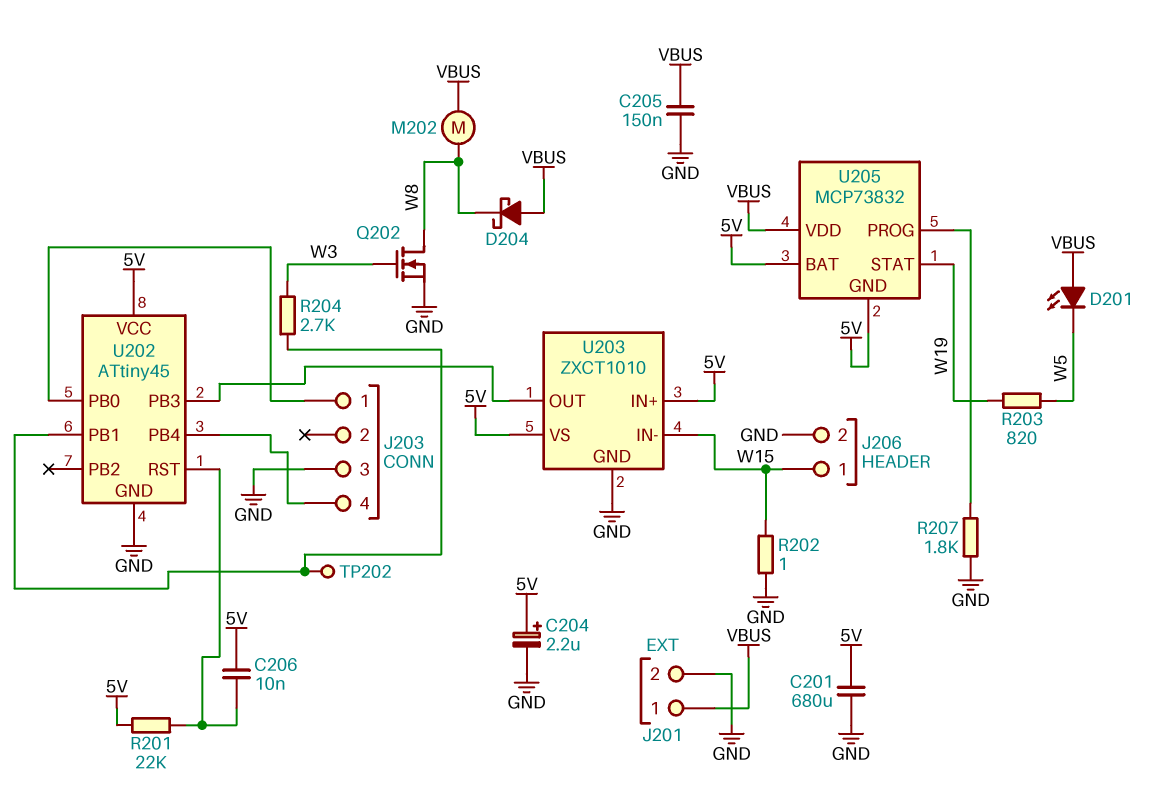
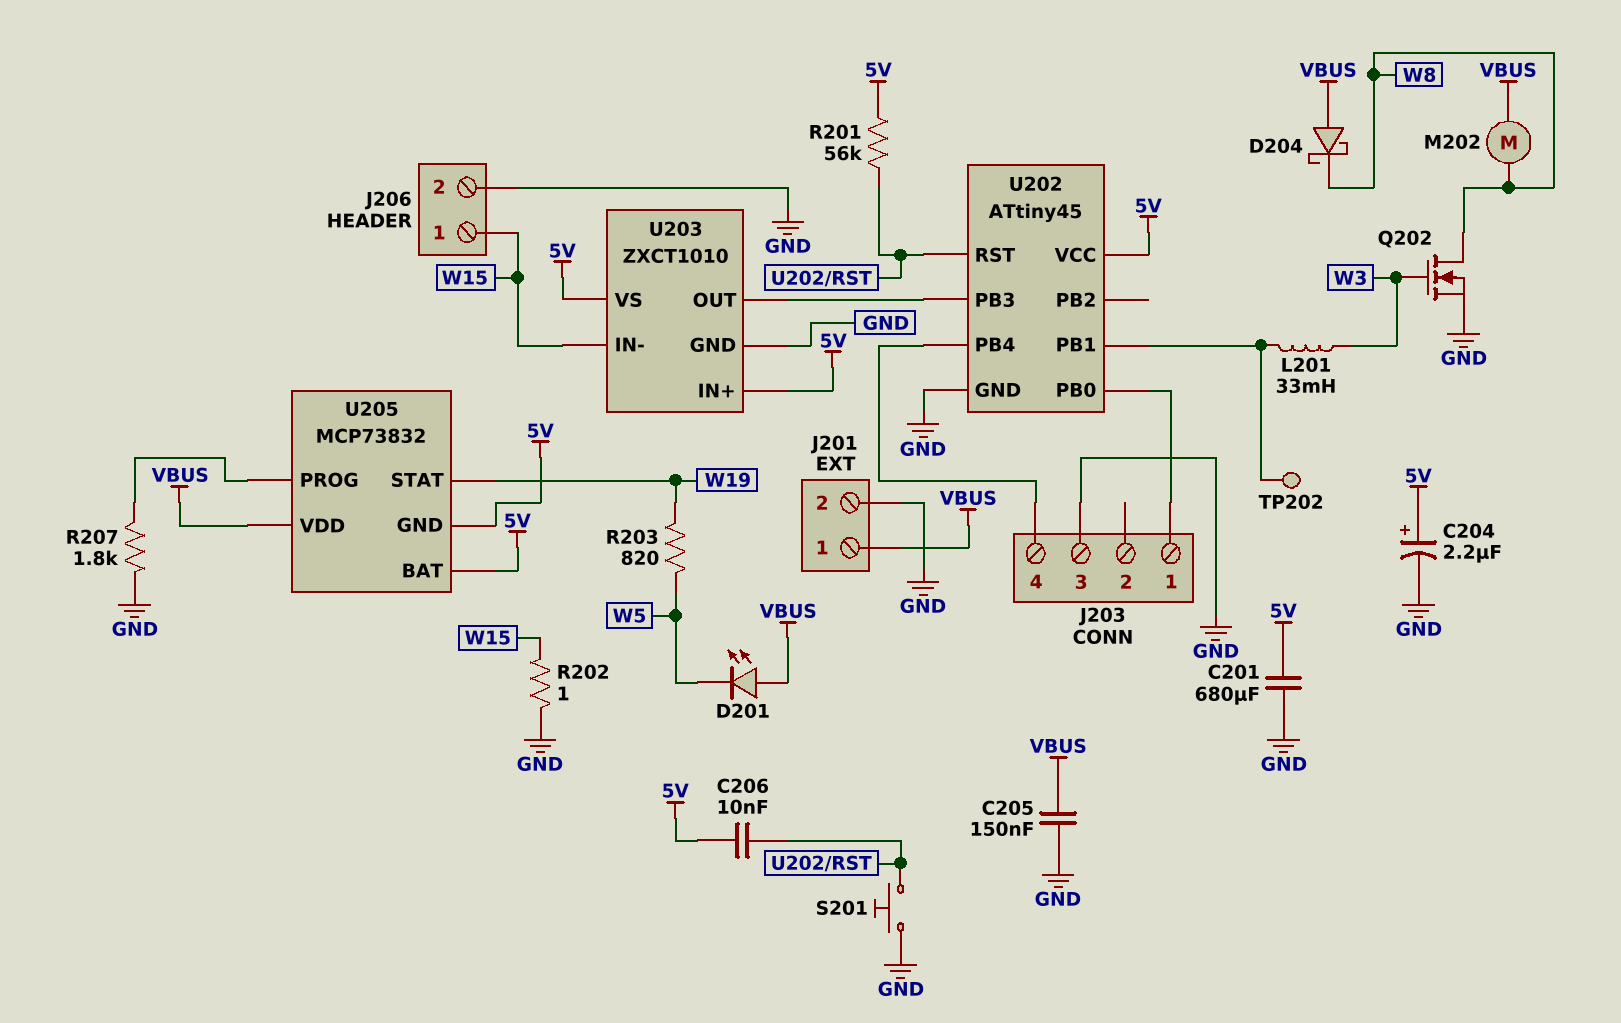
L201: none -> 33mH (U202/PB1, W3)
R201: 22k (5V, U202/RST) -> 56k (5V, U202/RST)
R204: 2.7k (U202/PB1, W3) -> none
S201: none -> button (GND, U202/RST)

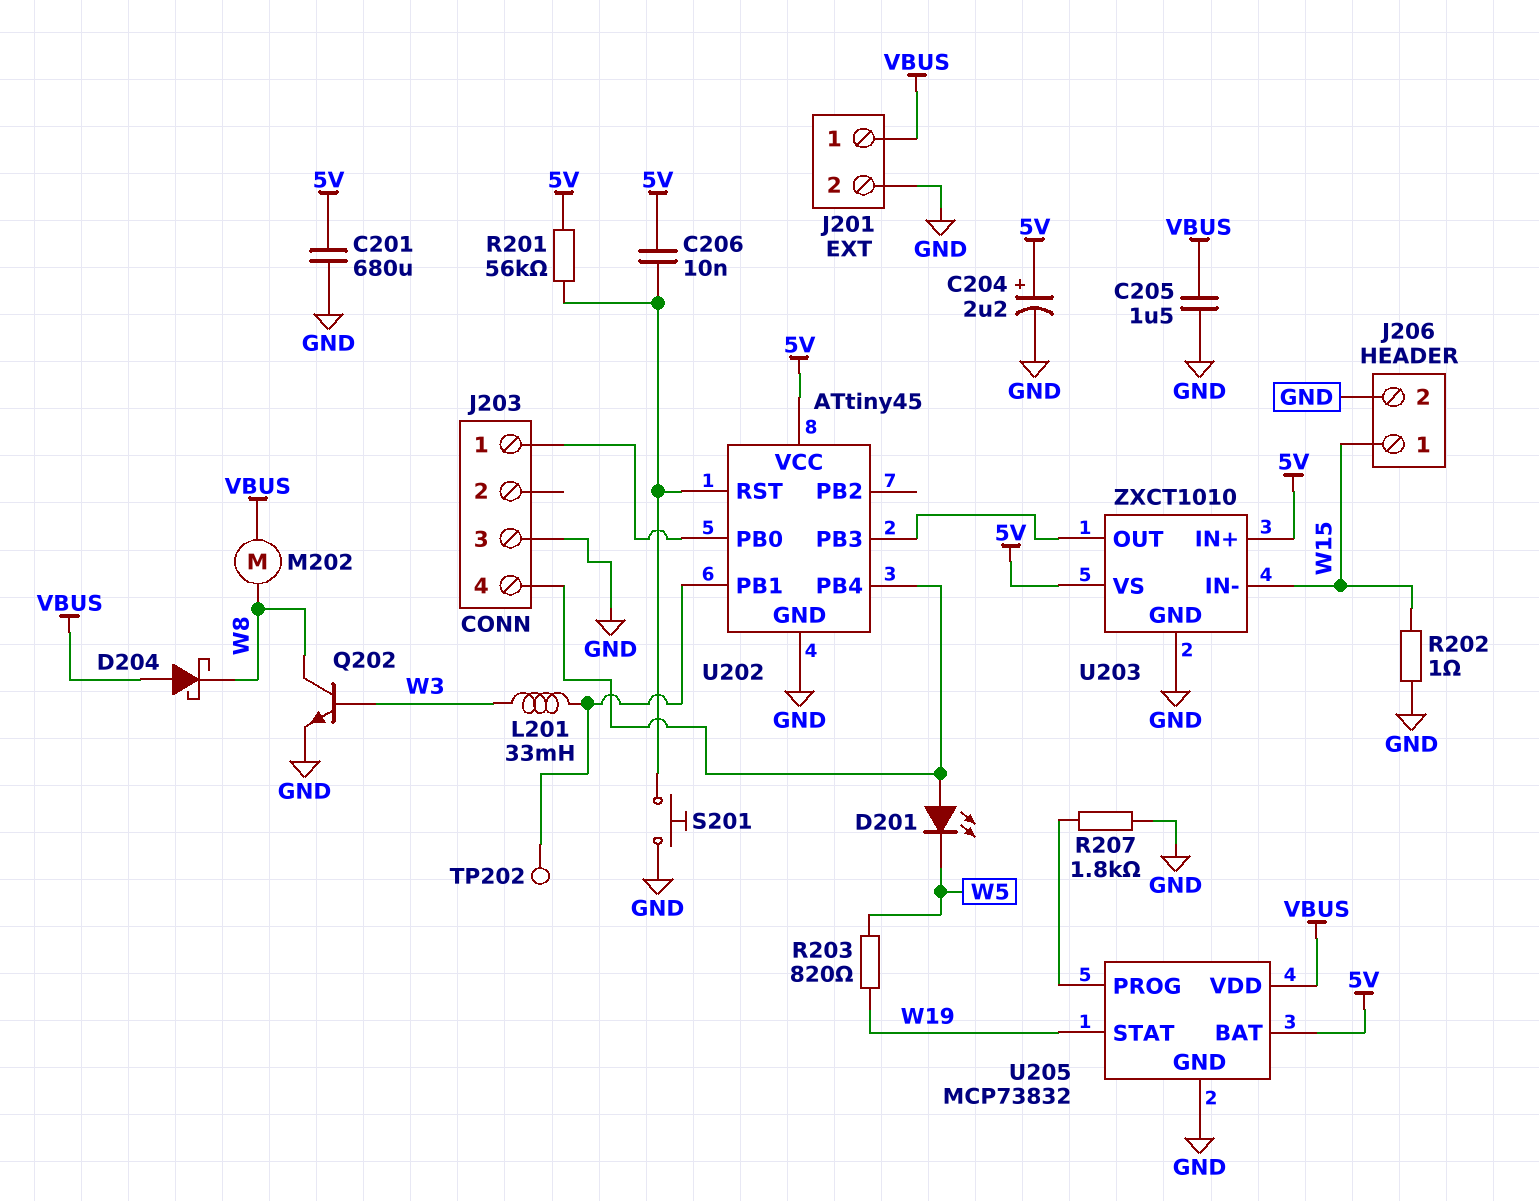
C205: 150nF (GND, VBUS) -> 1.5uF (GND, VBUS)
D201: LED (A VBUS, K W5) -> LED (A J203/4, K W5)
Q202: NMOS (G W3, D W8, S GND) -> NPN (B W3, C W8, E GND)
U205 pin GND: 5V -> GND

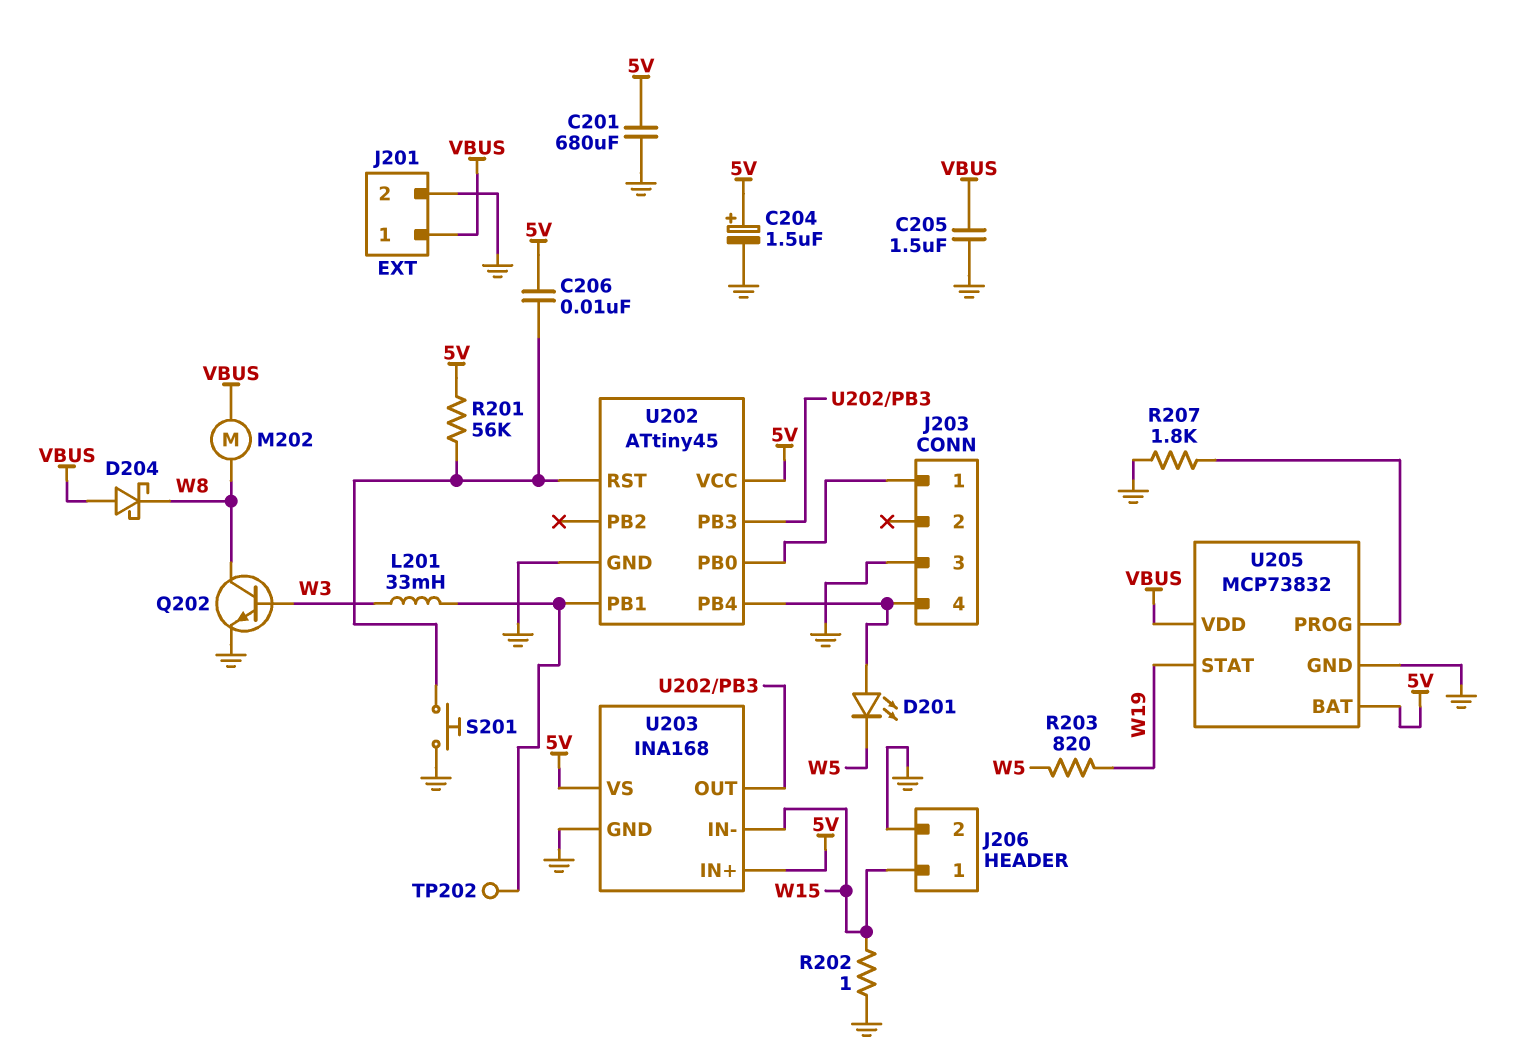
C204: 2.2uF (plus 5V, minus GND) -> 1.5uF (plus 5V, minus GND)
U203: ZXCT1010 -> INA168

